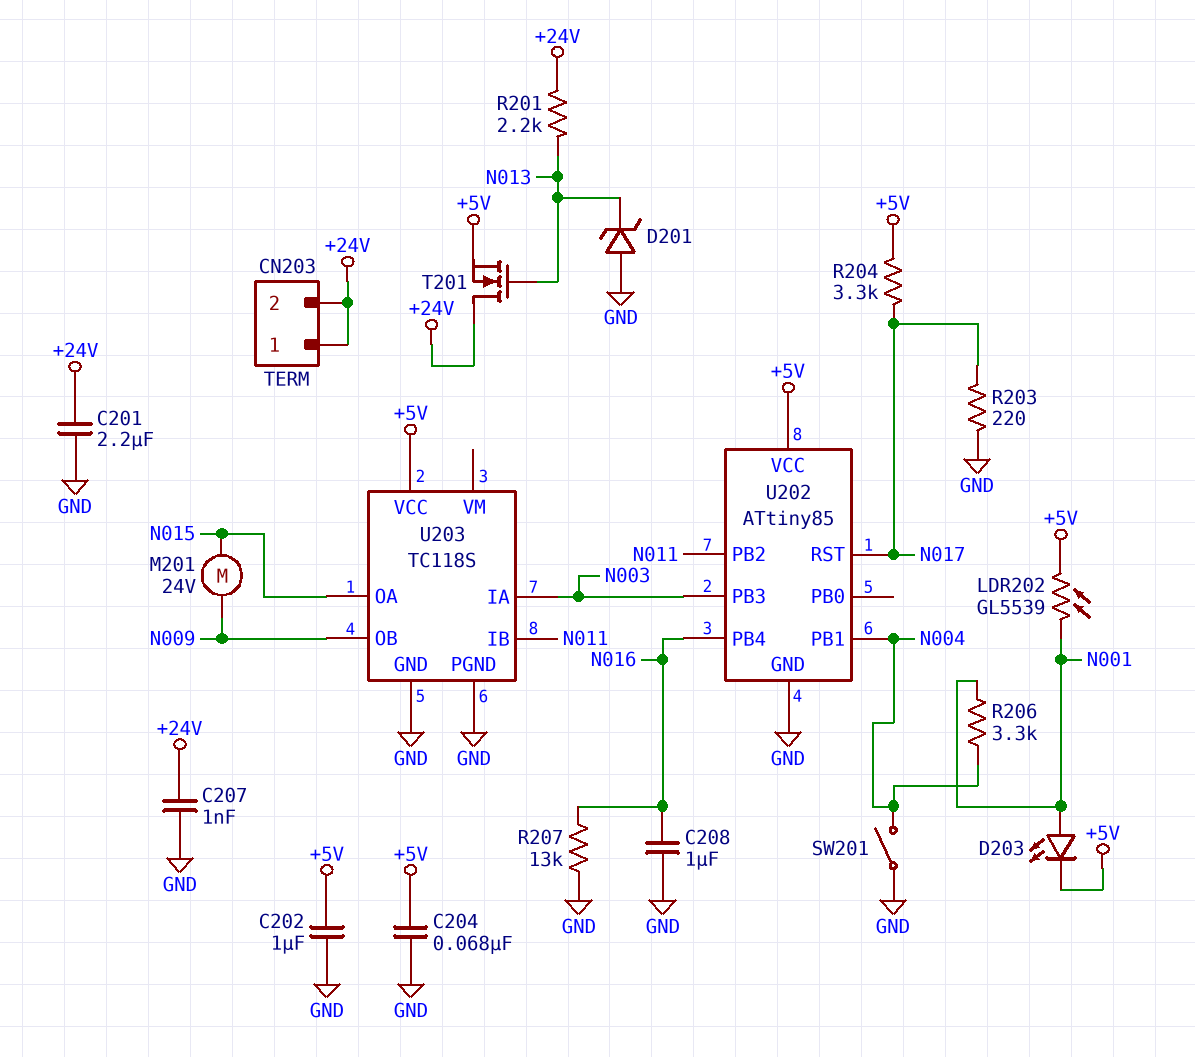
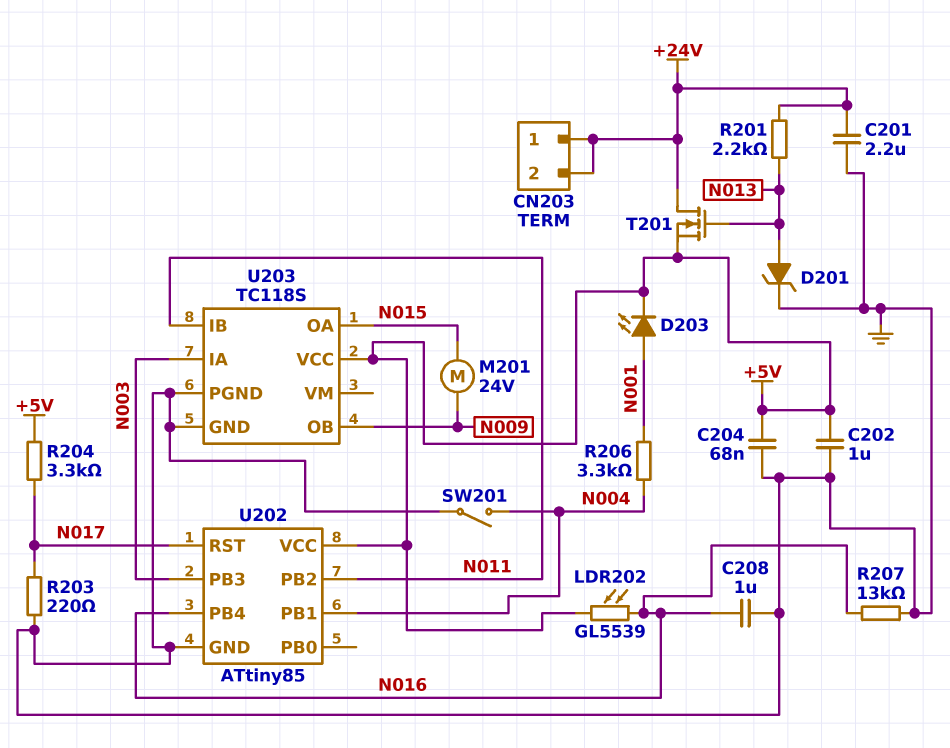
C207: 1nF (+24V, GND) -> none
D201: zener (A GND, K N013) -> zener (A N013, K GND)
LDR202: GL5539 (+5V, N001) -> GL5539 (+5V, N016)

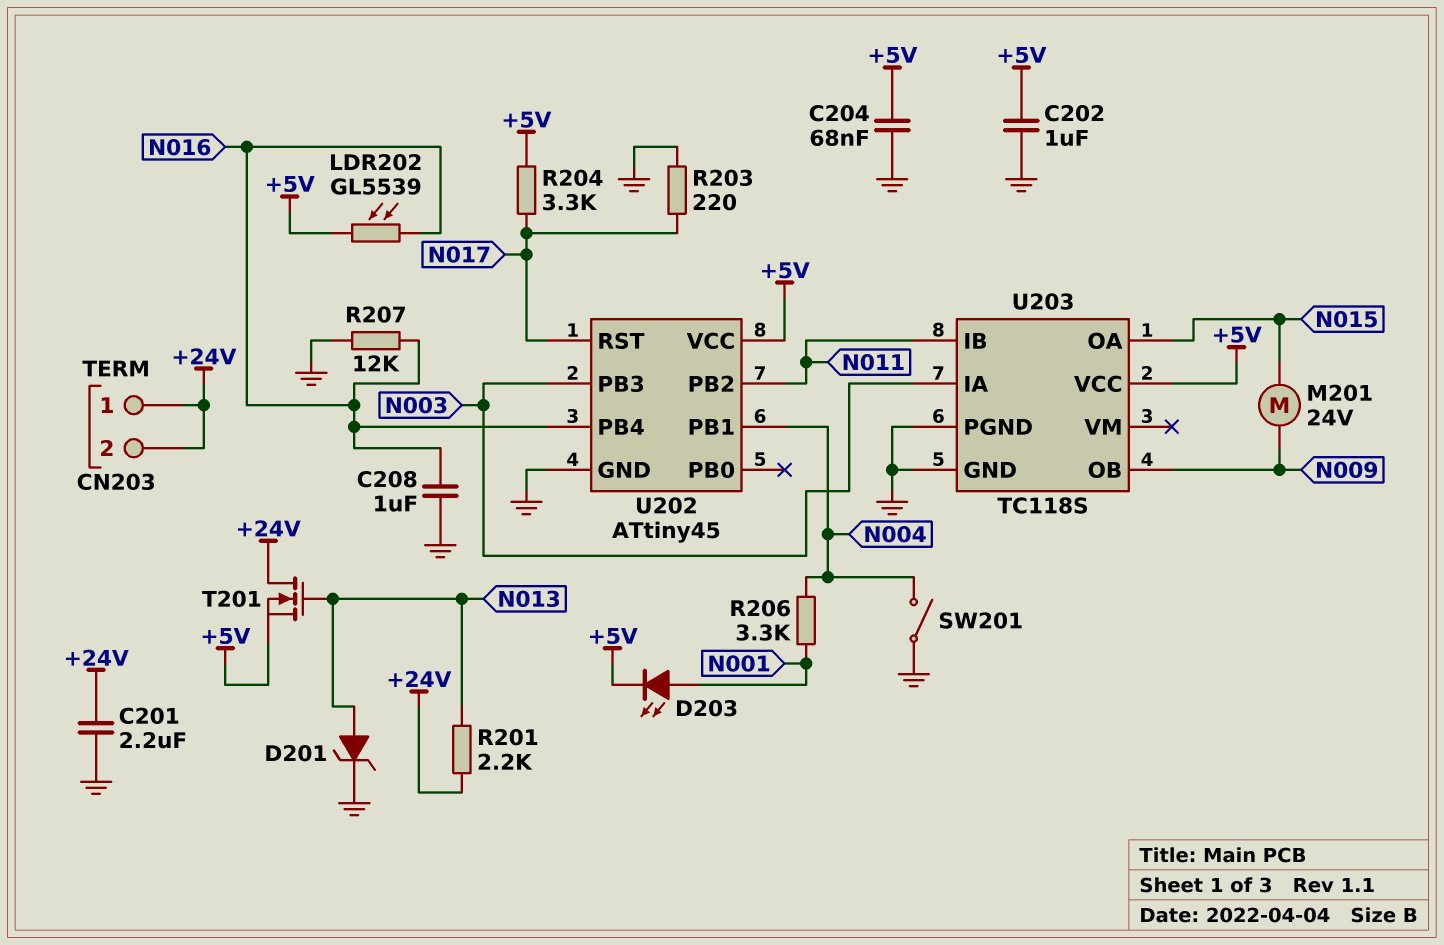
R207: 13k (GND, N016) -> 12k (GND, N016)
U202: ATtiny85 -> ATtiny45

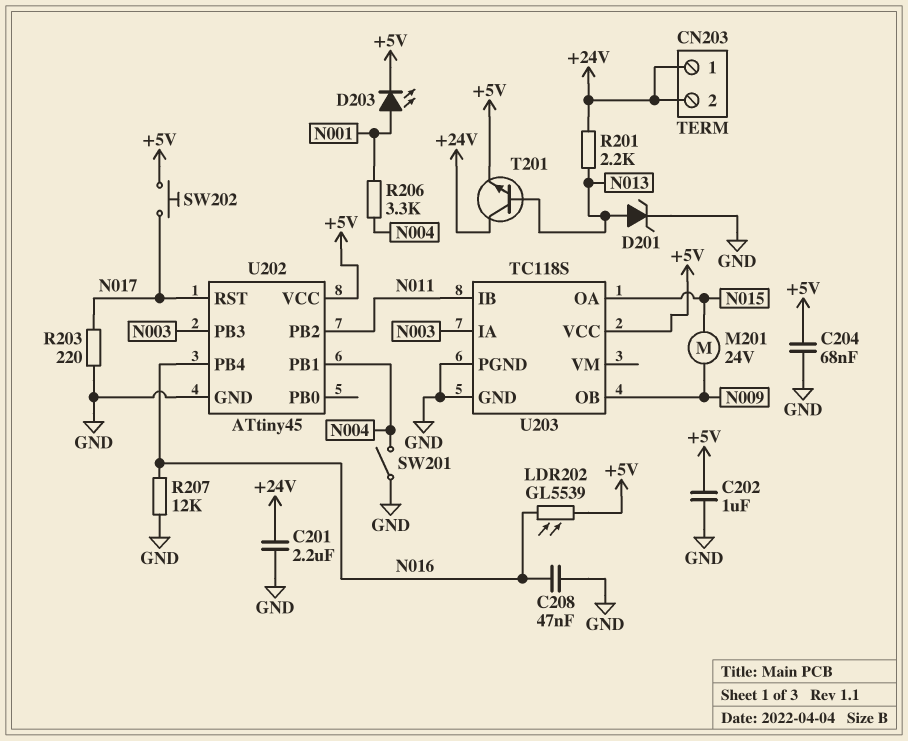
C208: 1uF (GND, N016) -> 47nF (GND, N016)
R204: 3.3k (+5V, N017) -> none
SW202: none -> button (+5V, N017)
T201: NMOS (G N013, D +24V, S +5V) -> NPN (B N013, C +24V, E +5V)

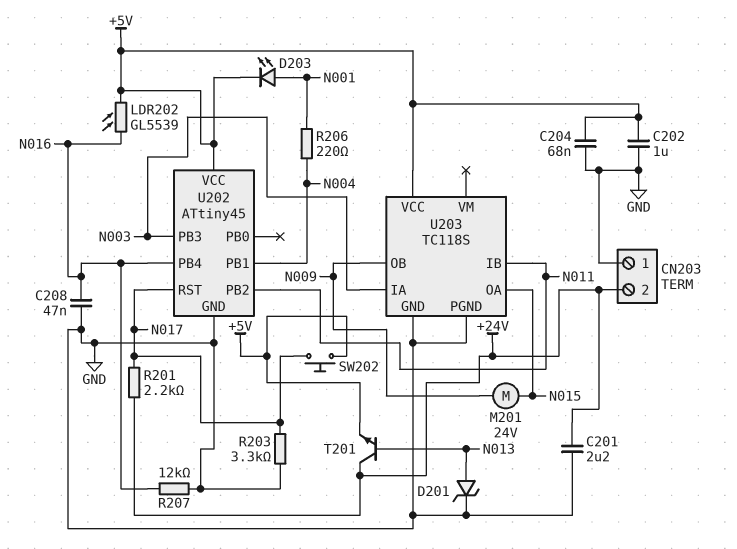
CN203 pin 1: +24V -> GND
R201: 2.2k (+24V, N013) -> 2.2k (+24V, N017)
R203: 220 (GND, N017) -> 3.3k (GND, N017)
R206: 3.3k (N001, N004) -> 220 (N001, N004)
SW201: switch (GND, N004) -> none

